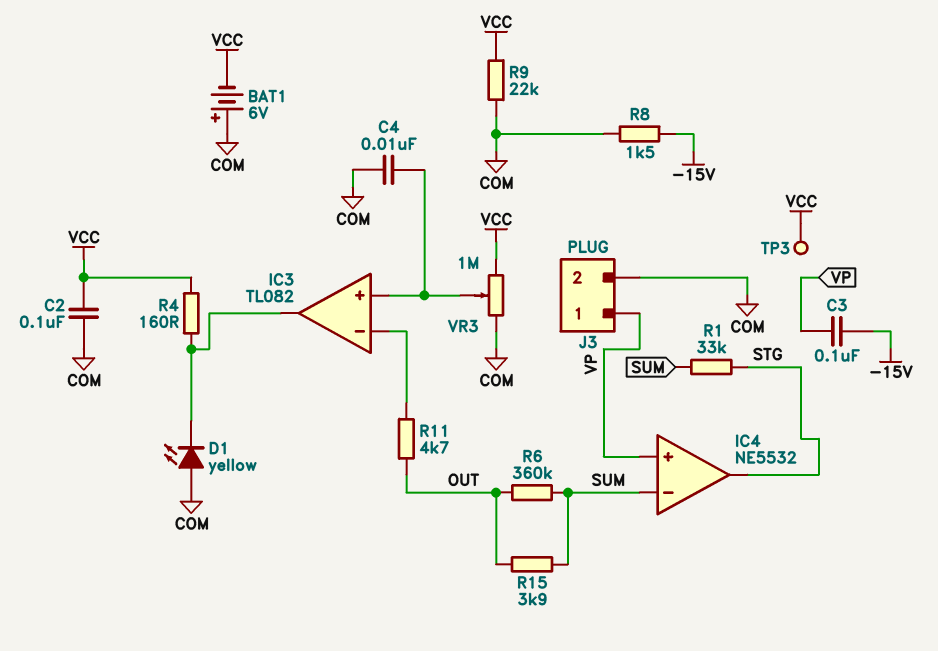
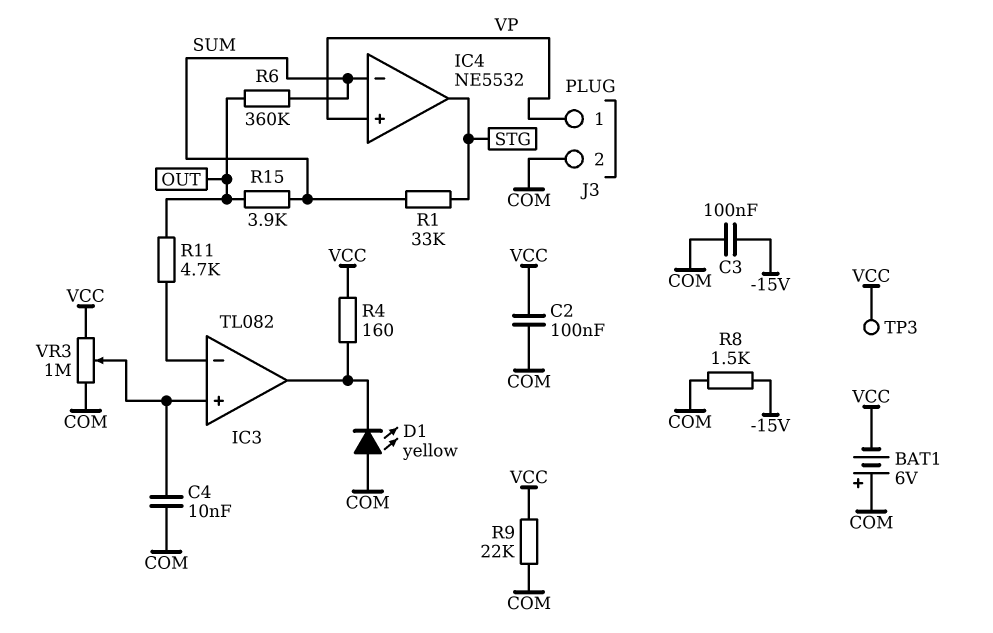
C3: 100nF (-15V, VP) -> 100nF (-15V, COM)

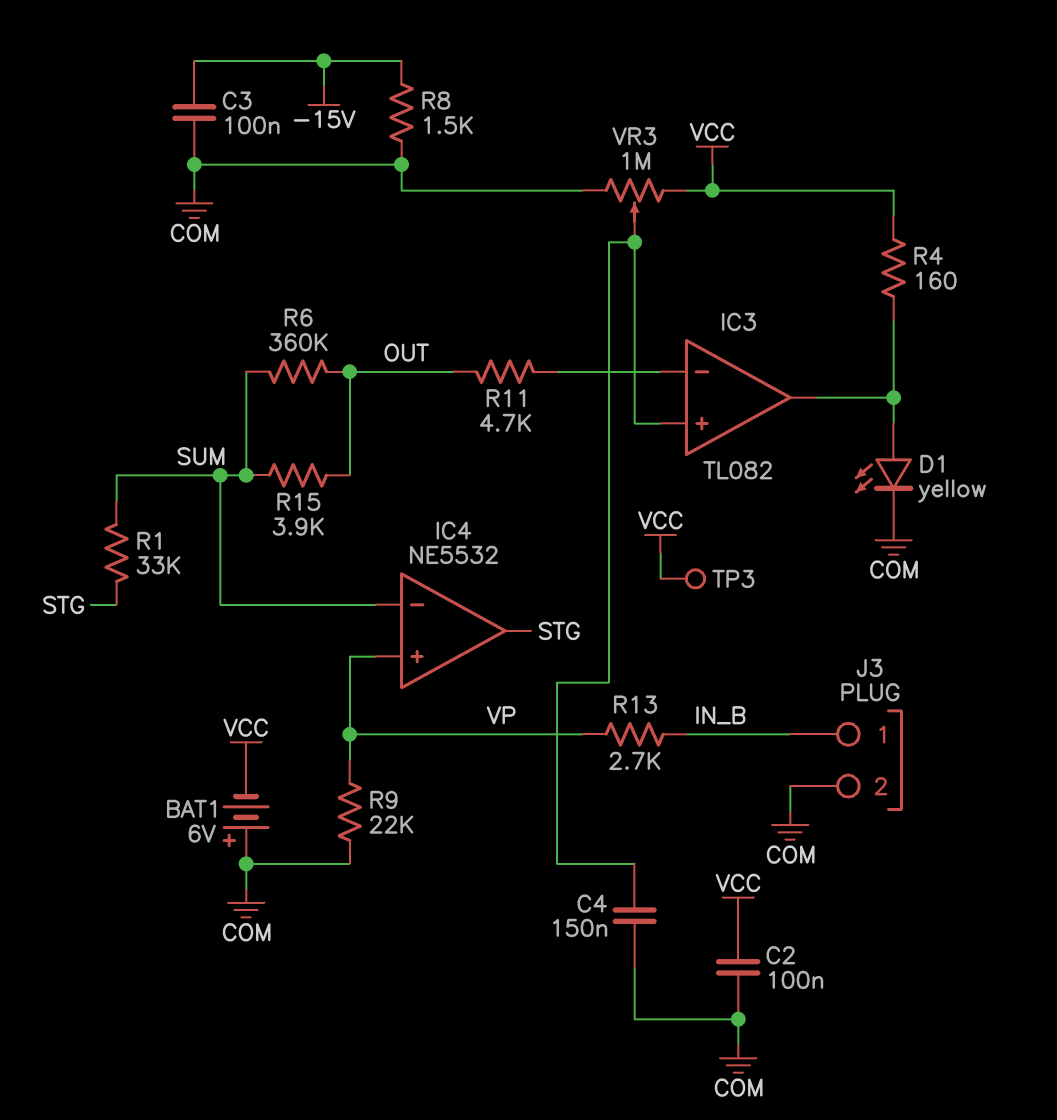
C4: 10nF (COM, IC3/in+) -> 150nF (COM, IC3/in+)
D1: LED yellow (A COM, K IC3/out) -> LED yellow (A IC3/out, K COM)
J3 pin 1: VP -> IN_B
R9: 22k (COM, VCC) -> 22k (COM, VP)
R13: none -> 2.7k (IN_B, VP)

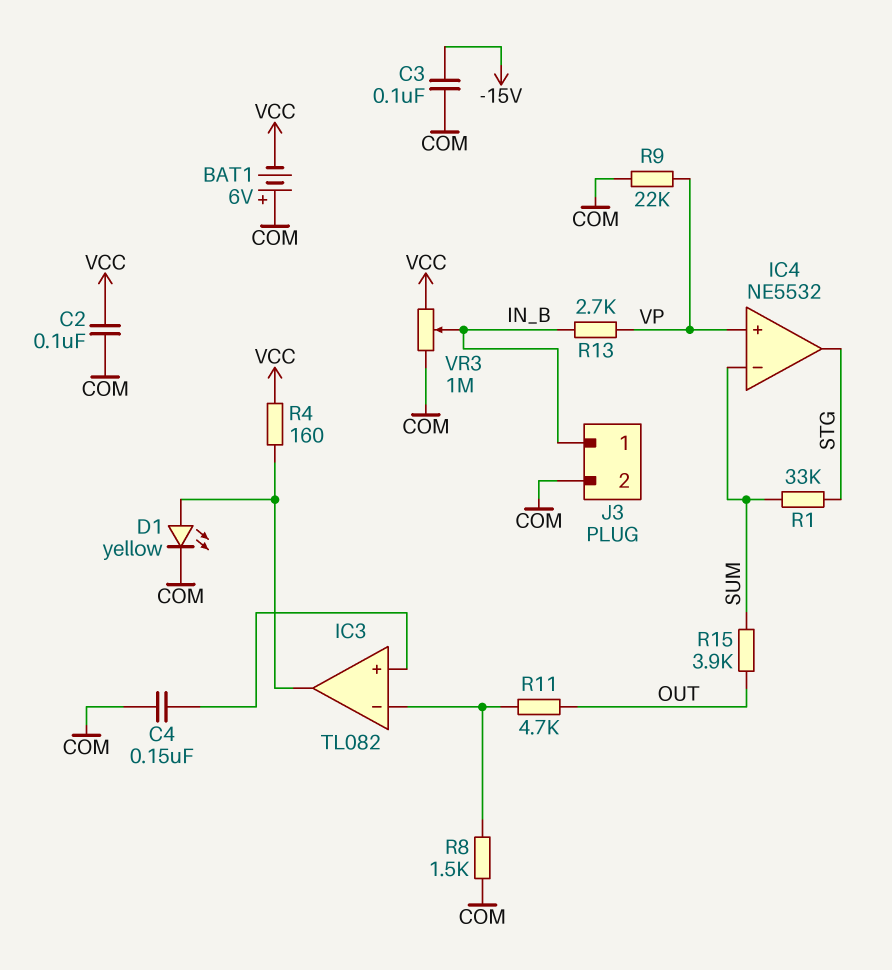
R6: 360k (OUT, SUM) -> none
R8: 1.5k (-15V, COM) -> 1.5k (COM, IC3/in-)
TP3: test point (VCC) -> none
VR3: 1M (COM, VCC, wiper IC3/in+) -> 1M (COM, VCC, wiper IN_B)

